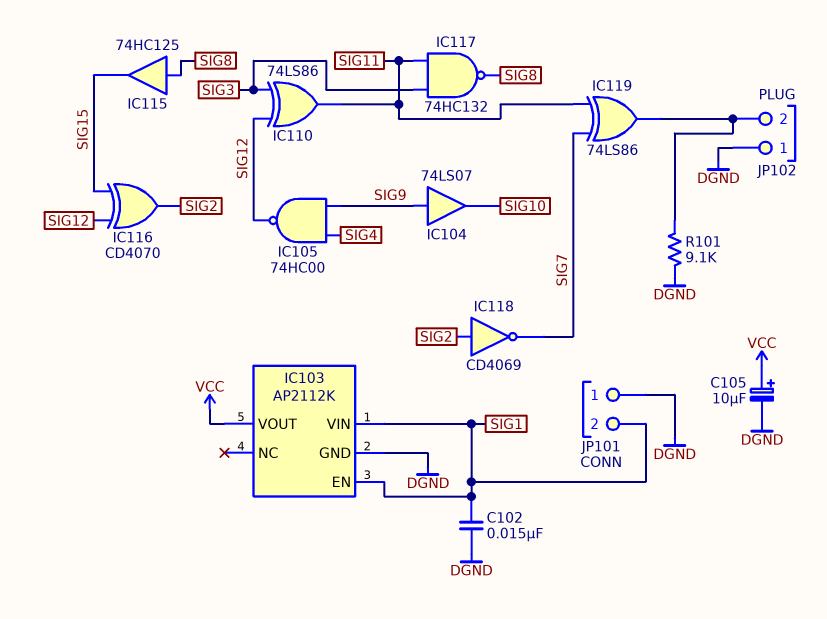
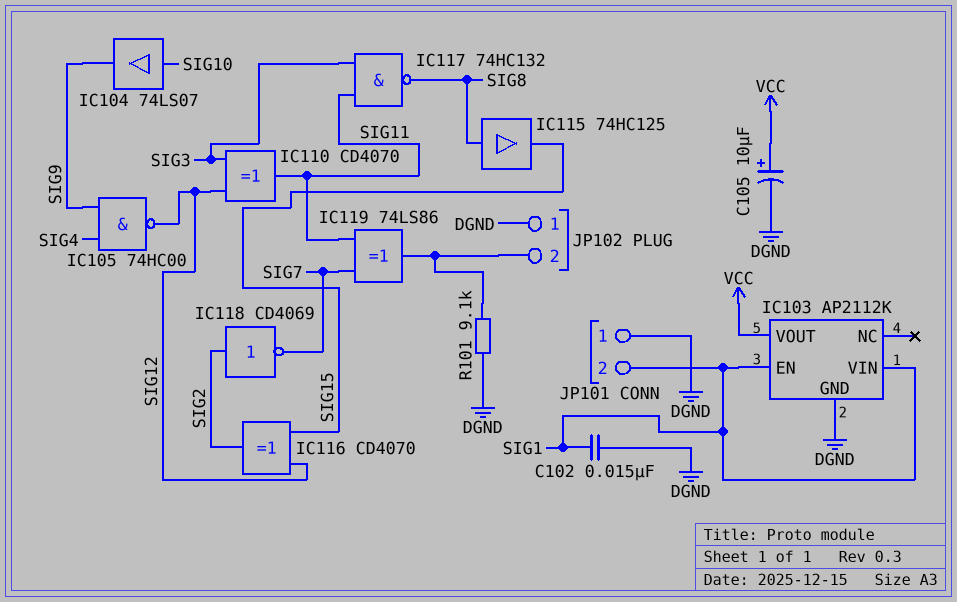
IC104: buffer 74LS07 (in SIG9, out SIG10) -> buffer 74LS07 (in SIG10, out SIG9)
IC110: XOR 74LS86 (in SIG3, in SIG12, out SIG11) -> XOR CD4070 (in SIG3, in SIG12, out SIG11)

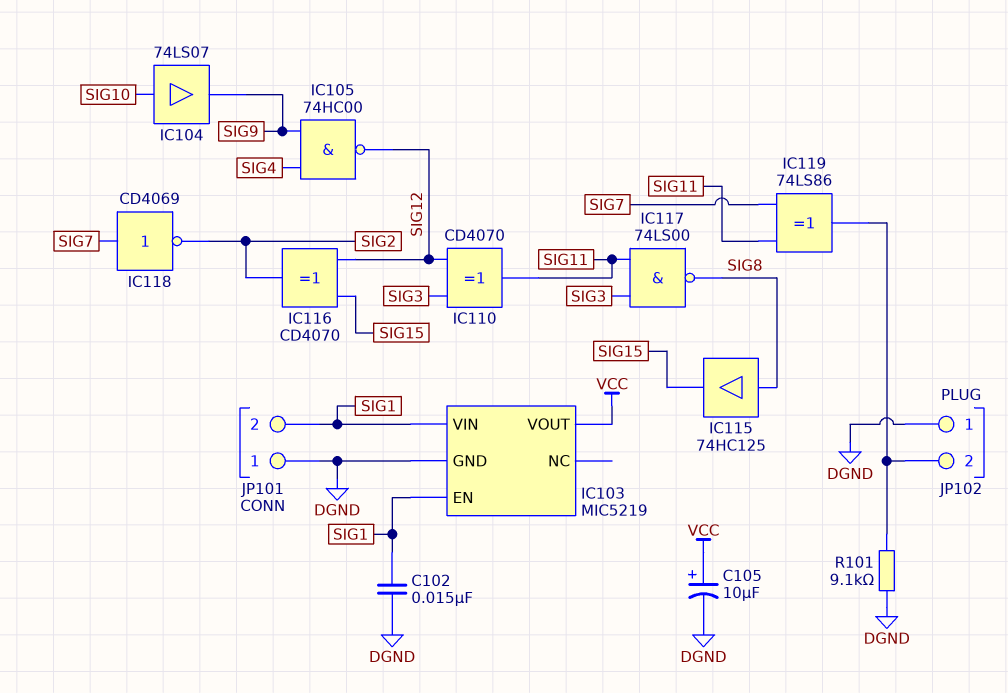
IC103: AP2112K -> MIC5219
IC117: NAND 74HC132 (in SIG3, in SIG11, out SIG8) -> NAND 74LS00 (in SIG3, in SIG11, out SIG8)
IC118: NOT CD4069 (in SIG2, out SIG7) -> NOT CD4069 (in SIG7, out SIG2)

